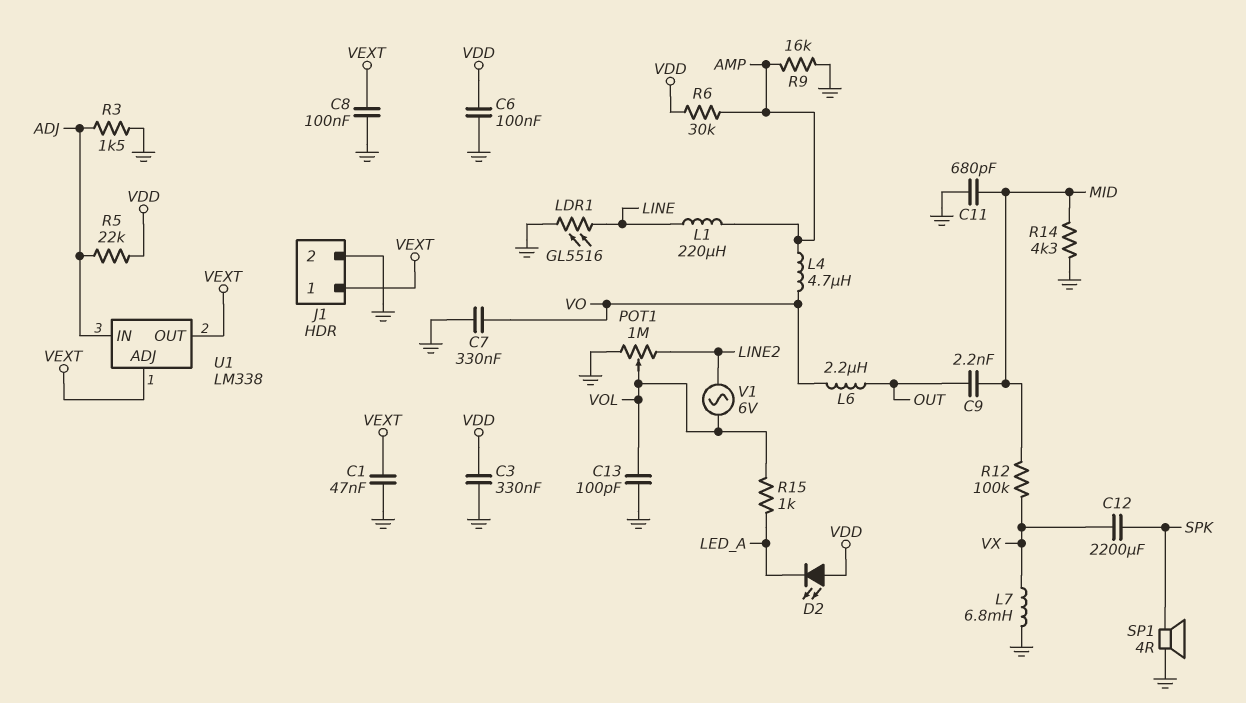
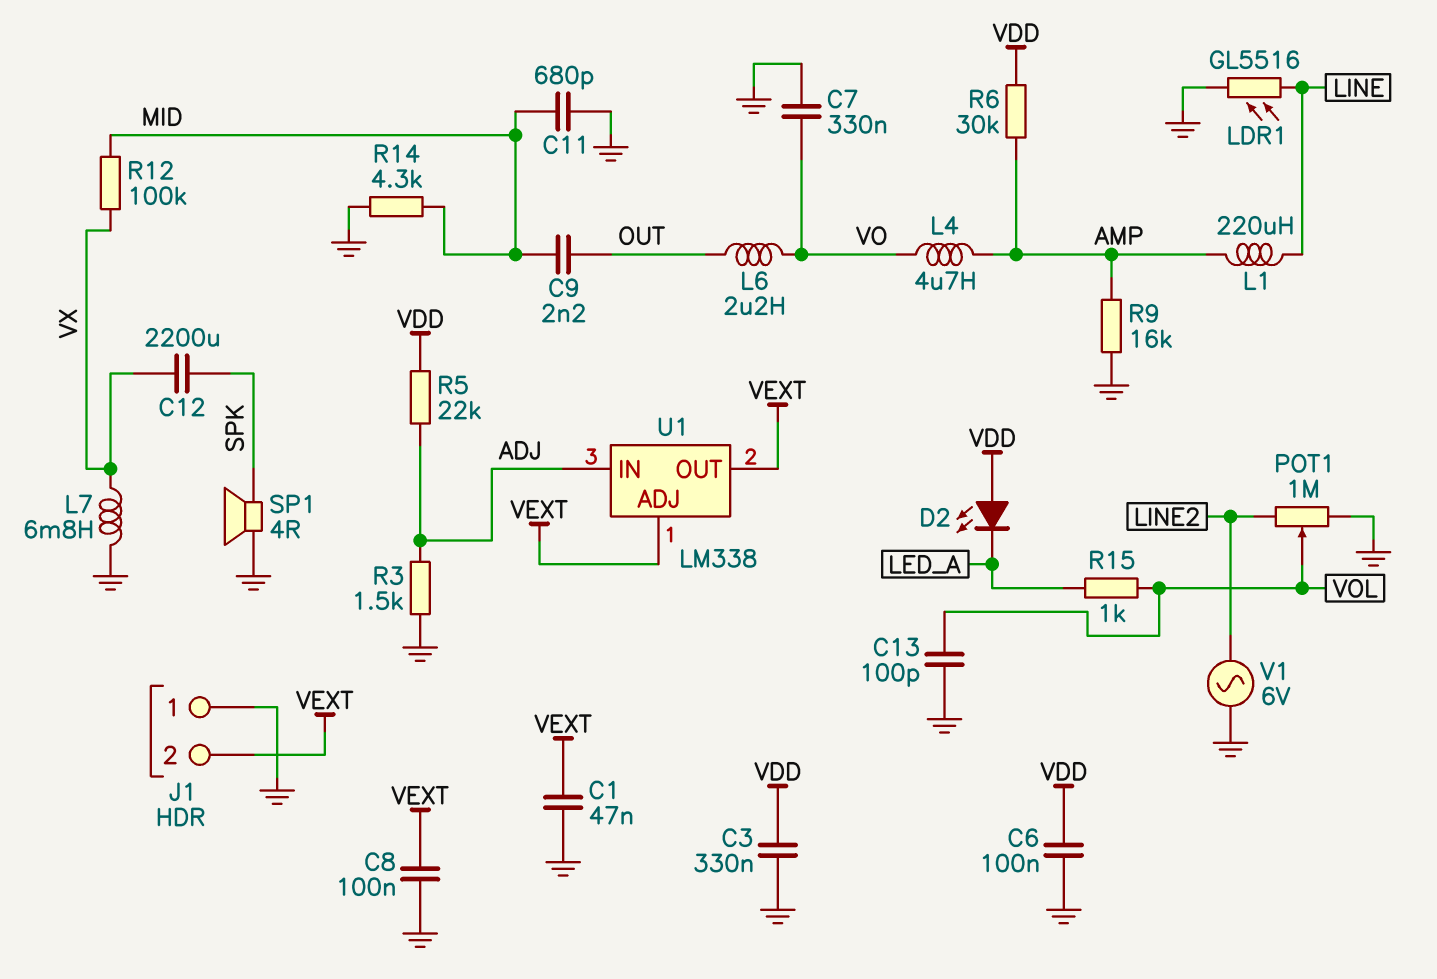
J1 pin 1: VEXT -> GND
J1 pin 2: GND -> VEXT
V1: AC 6V (LINE2, VOL) -> AC 6V (GND, LINE2)

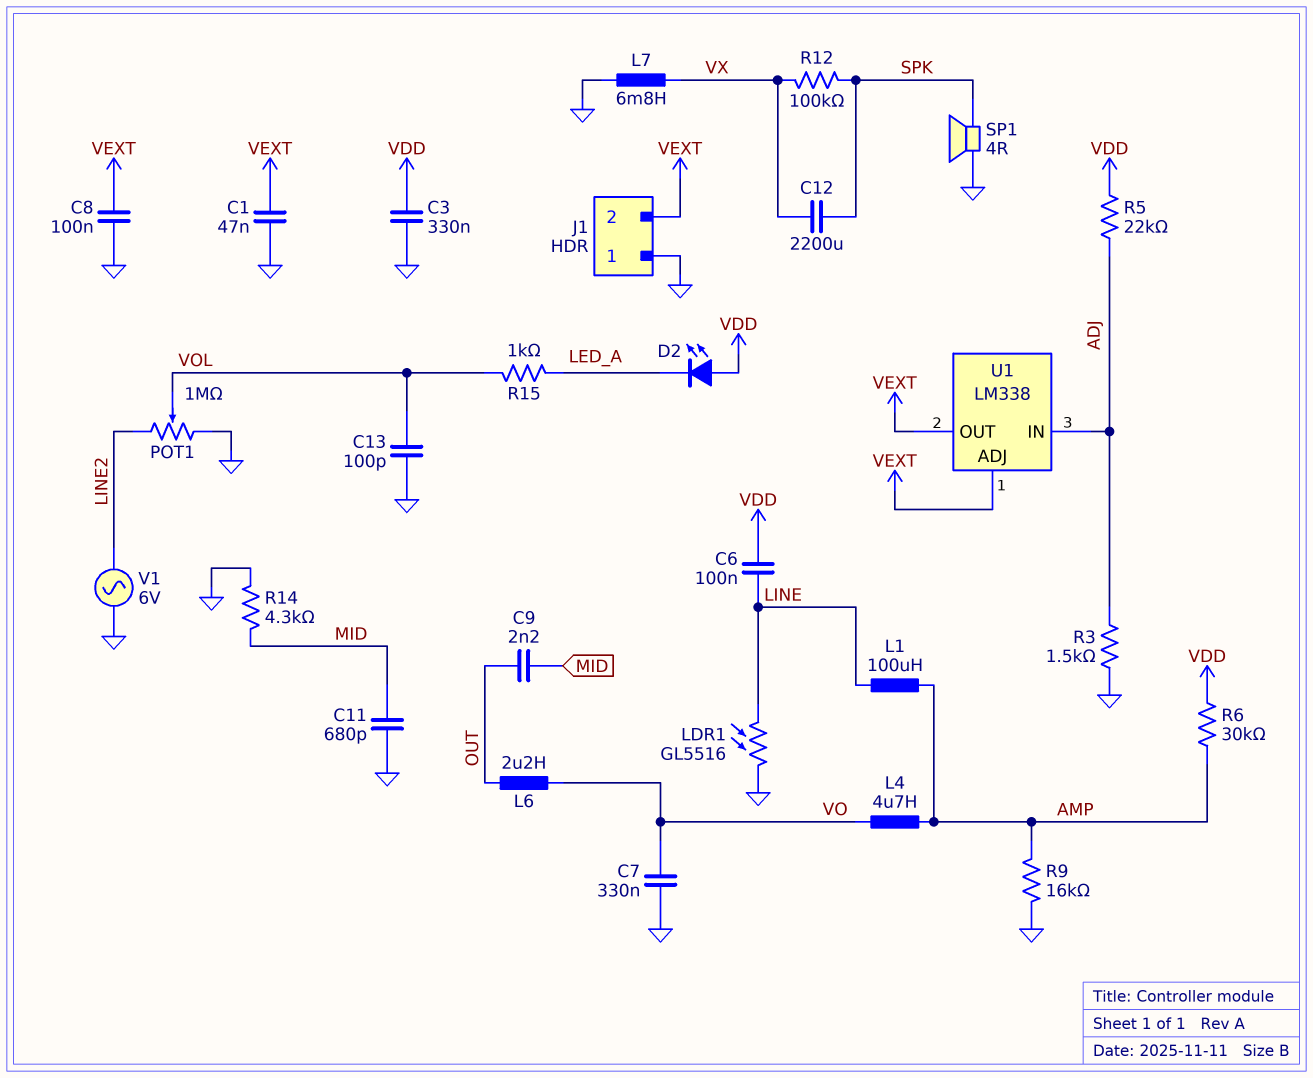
C6: 100nF (GND, VDD) -> 100nF (LINE, VDD)
L1: 220uH (AMP, LINE) -> 100uH (AMP, LINE)
R12: 100k (MID, VX) -> 100k (SPK, VX)

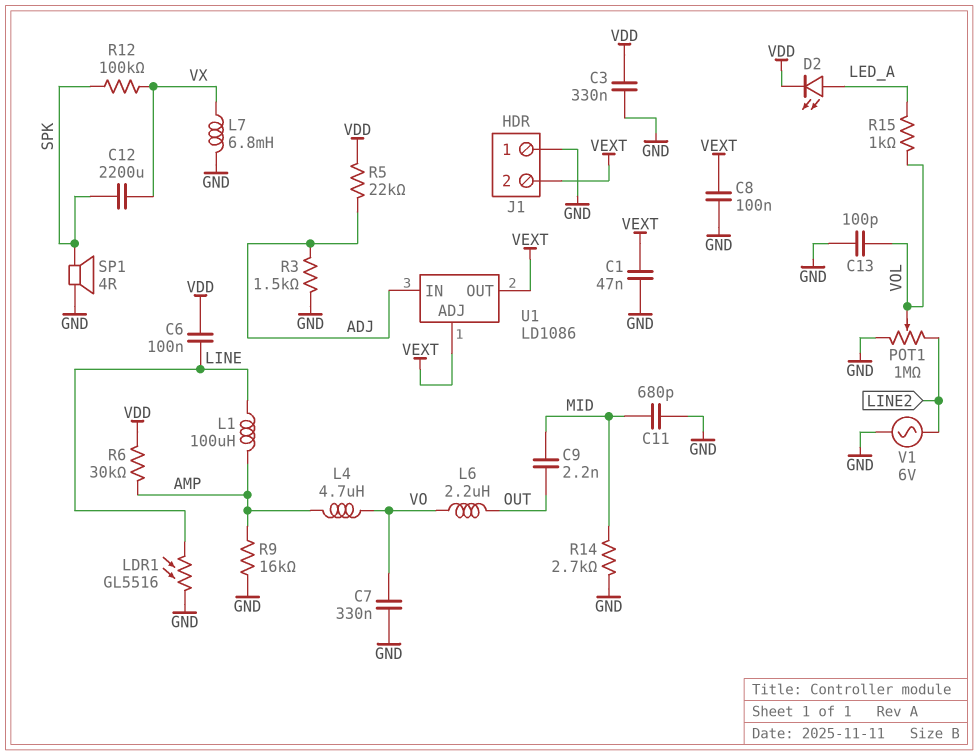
D2: LED (A VDD, K LED_A) -> LED (A LED_A, K VDD)
R14: 4.3k (GND, MID) -> 2.7k (GND, MID)
U1: LM338 -> LD1086

